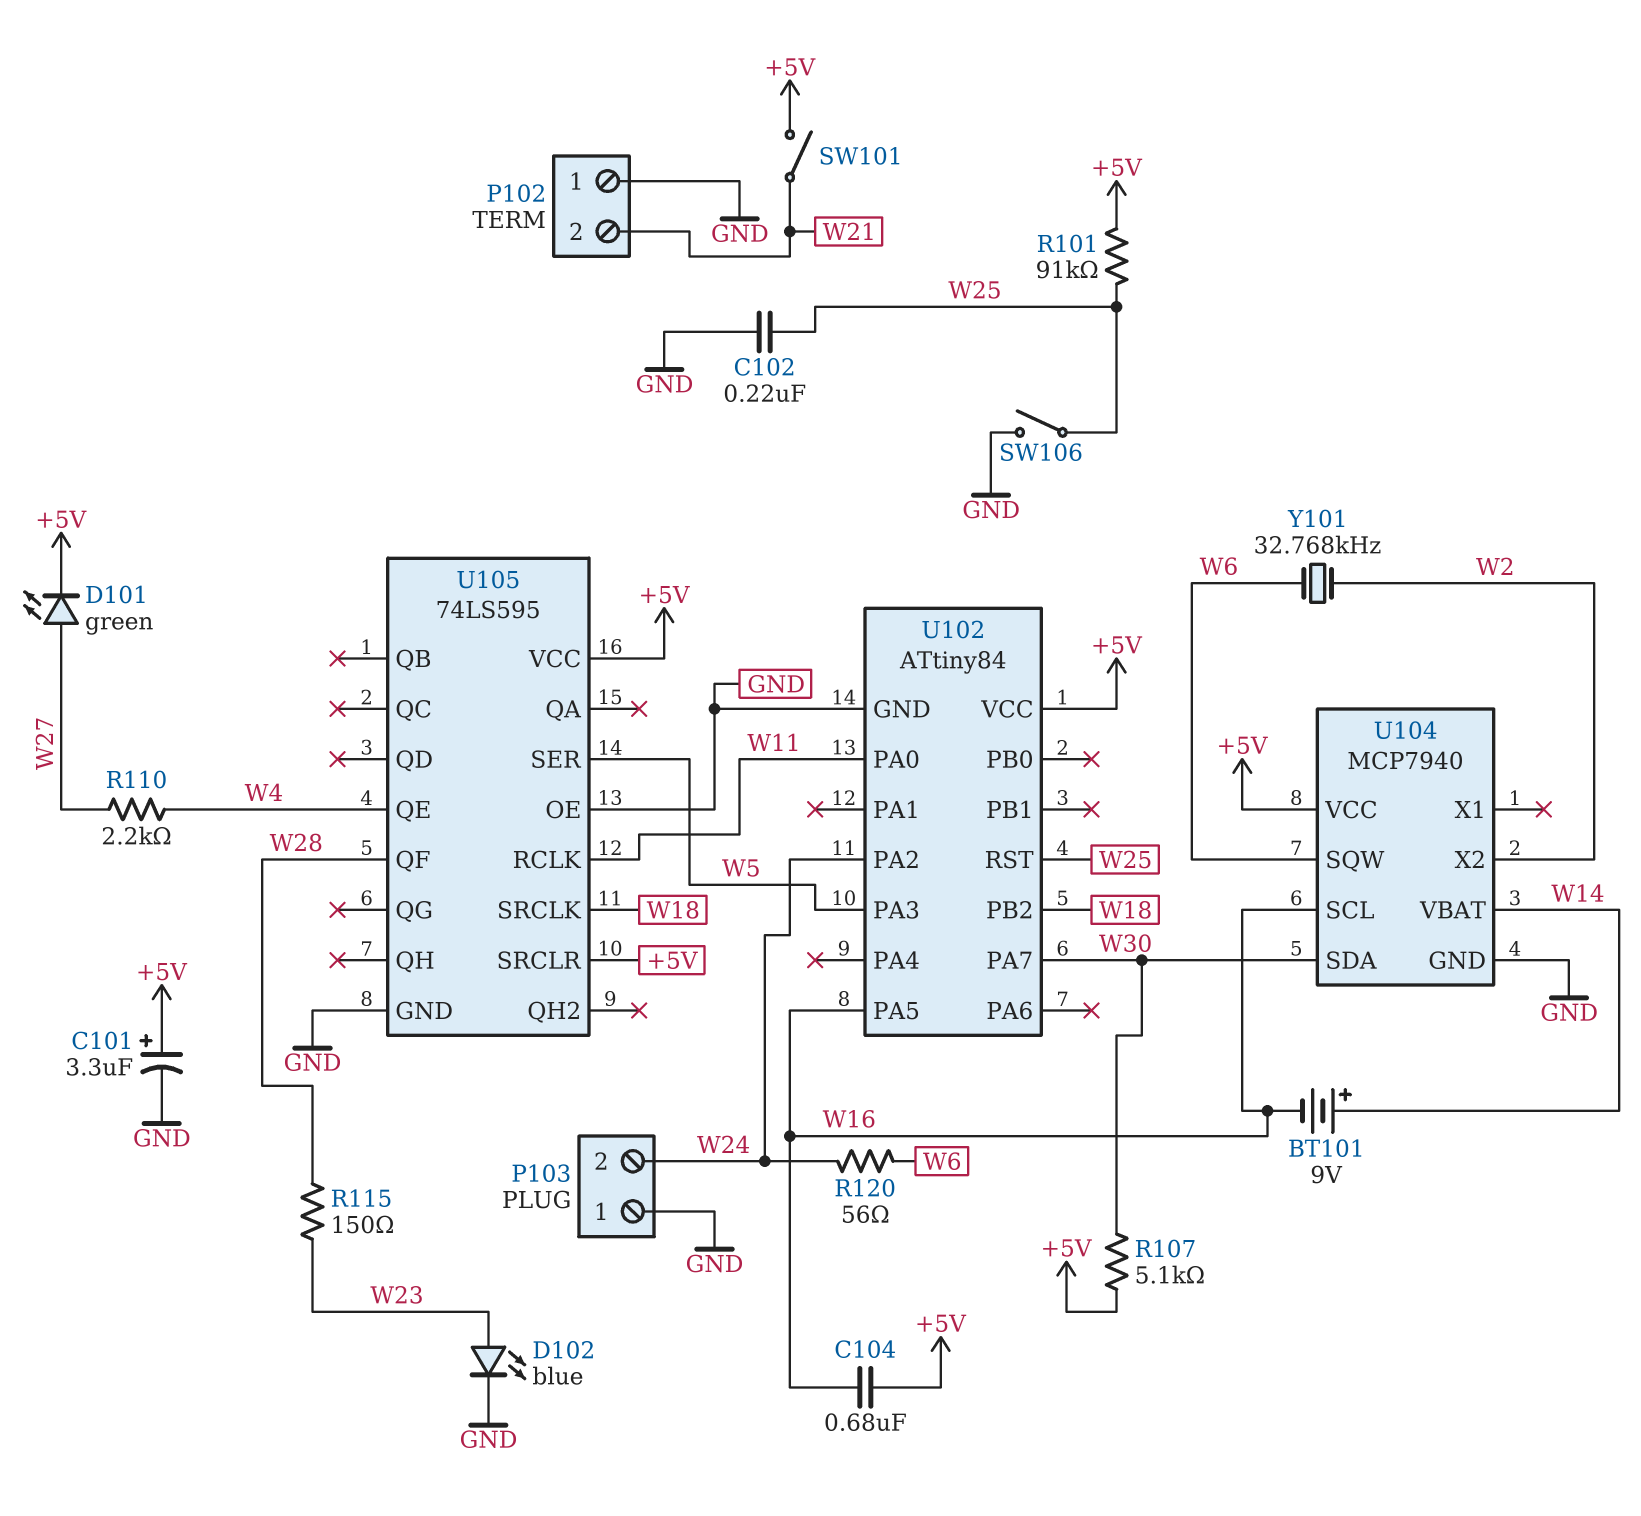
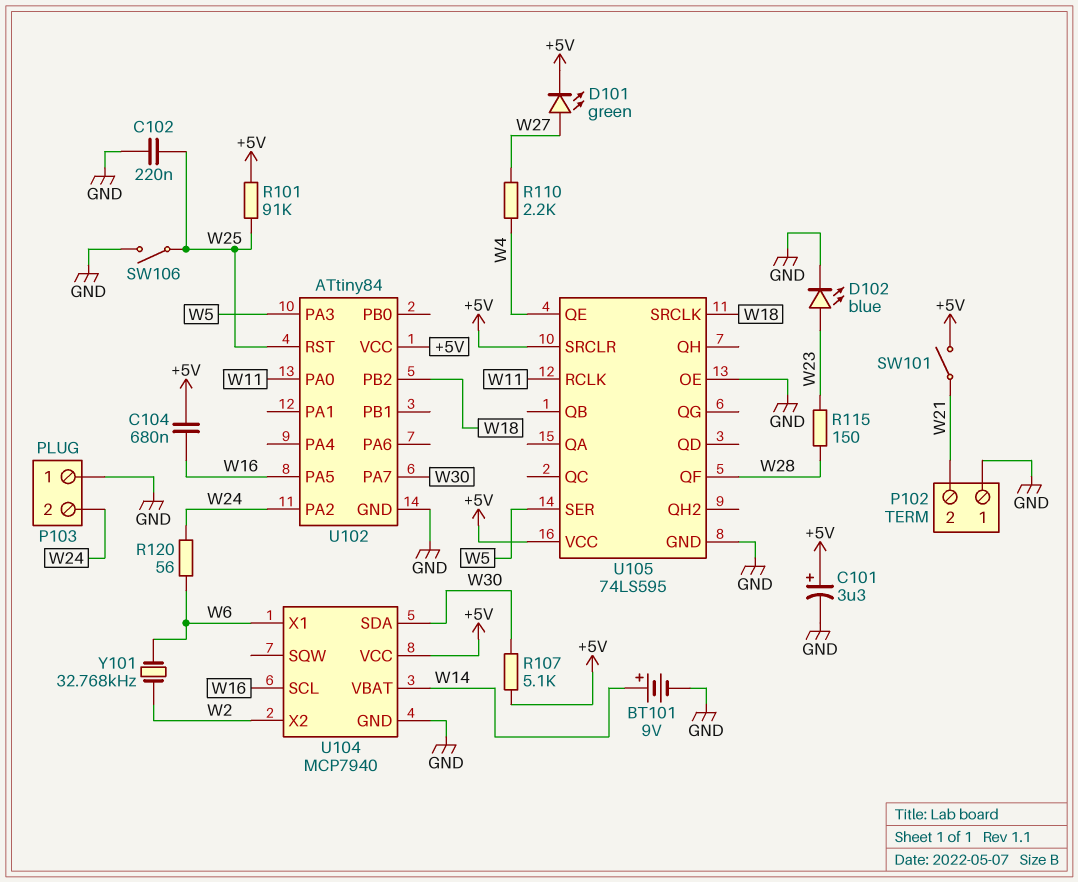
BT101: 9V (plus W14, minus W16) -> 9V (plus W14, minus GND)
U104 pin SQW: W6 -> none
U104 pin X1: none -> W6

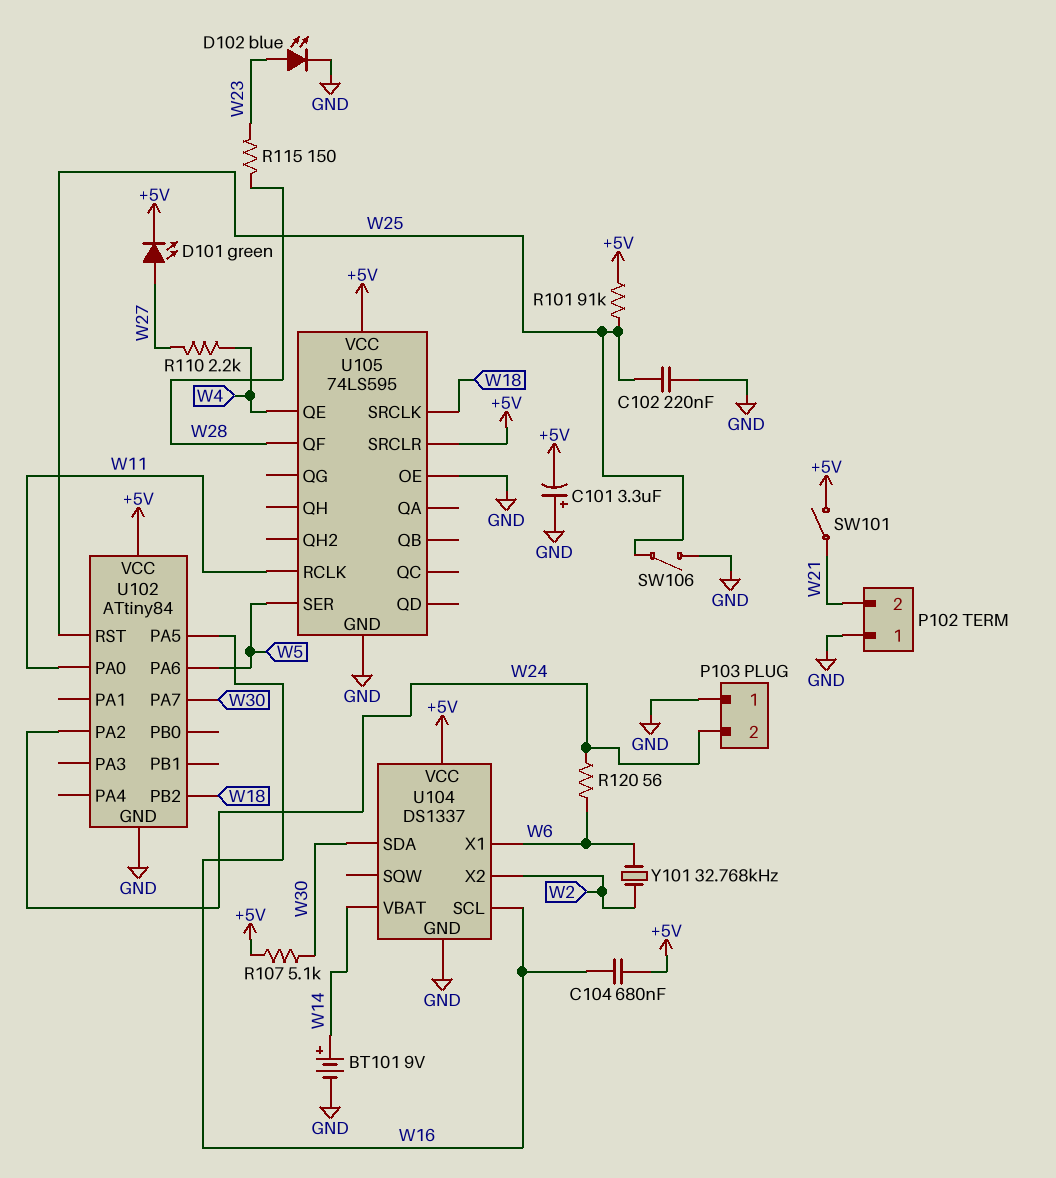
C101: 3.3uF (plus +5V, minus GND) -> 3.3uF (plus GND, minus +5V)
U102 pin PA3: W5 -> none
U102 pin PA6: none -> W5
U104: MCP7940 -> DS1337

